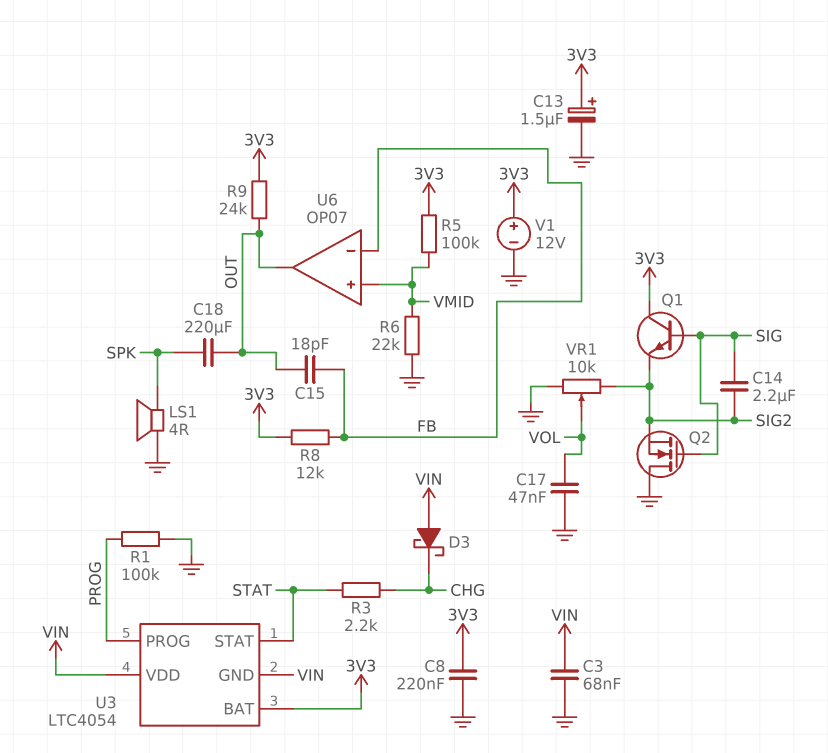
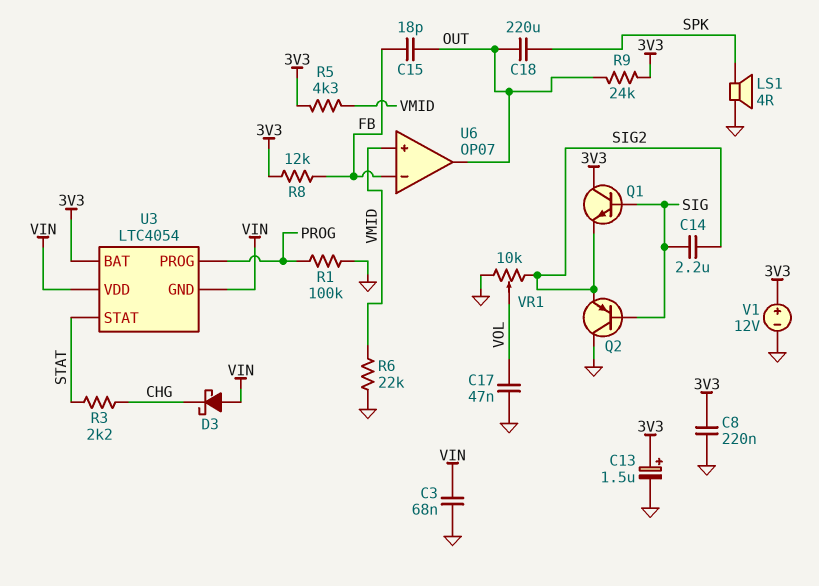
Q2: NMOS (G SIG, D GND, S SIG2) -> PNP (B SIG, C GND, E SIG2)
R5: 100k (3V3, VMID) -> 4.3k (3V3, VMID)

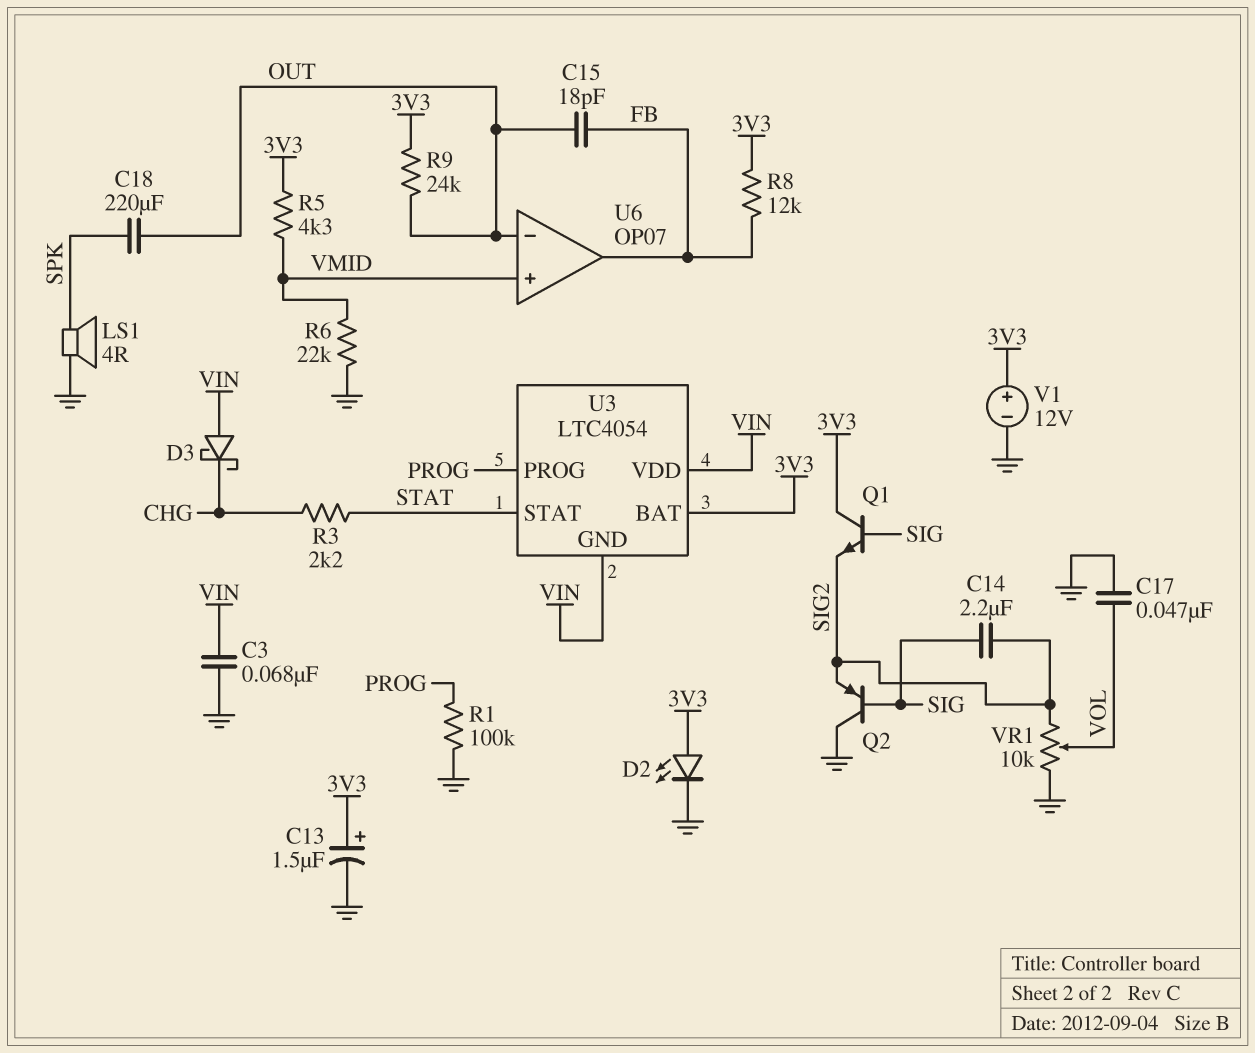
C8: 220nF (3V3, GND) -> none
D2: none -> LED (A 3V3, K GND)
U6 pin in-: FB -> OUT
U6 pin out: OUT -> FB

